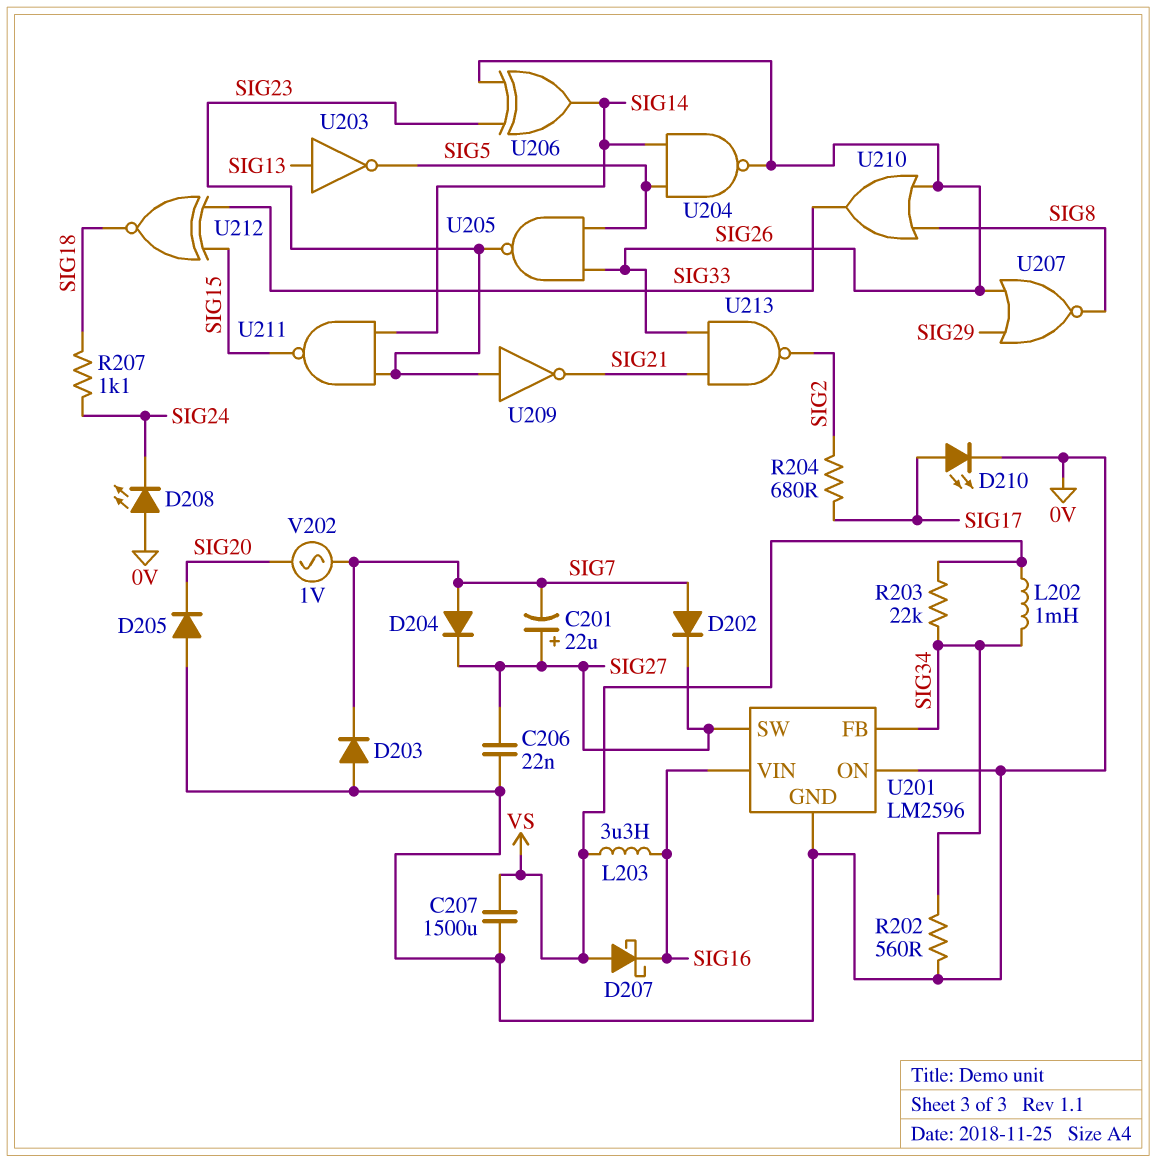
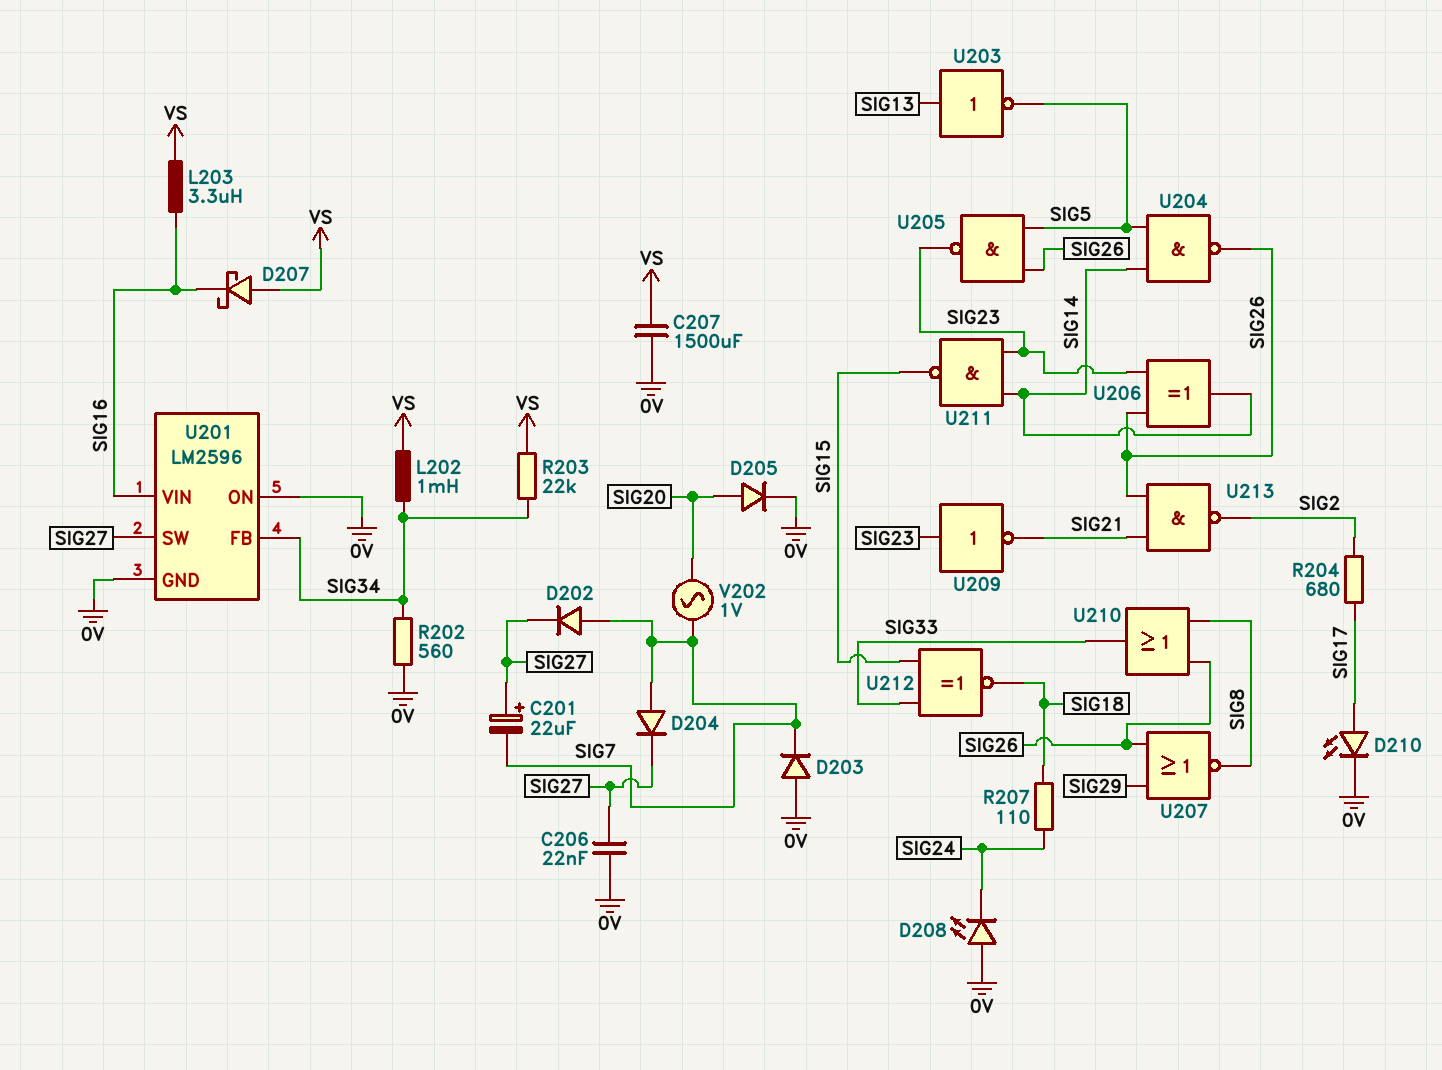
D205: diode (A 0V, K SIG20) -> diode (A SIG20, K 0V)
R207: 1.1k (SIG18, SIG24) -> 110 (SIG18, SIG24)

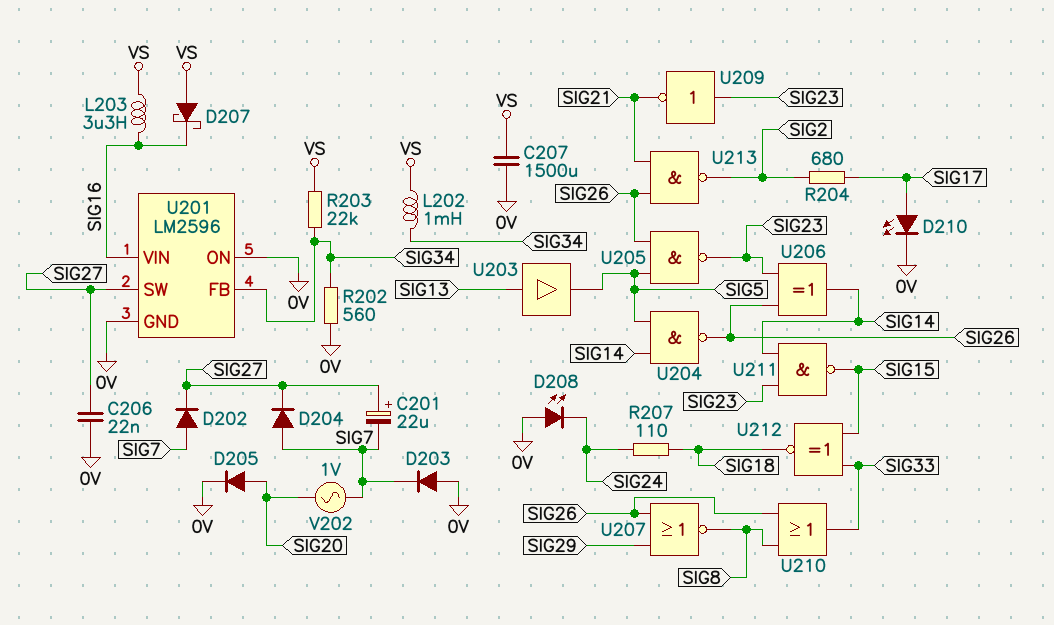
U203: NOT (in SIG13, out SIG5) -> buffer (in SIG13, out SIG5)

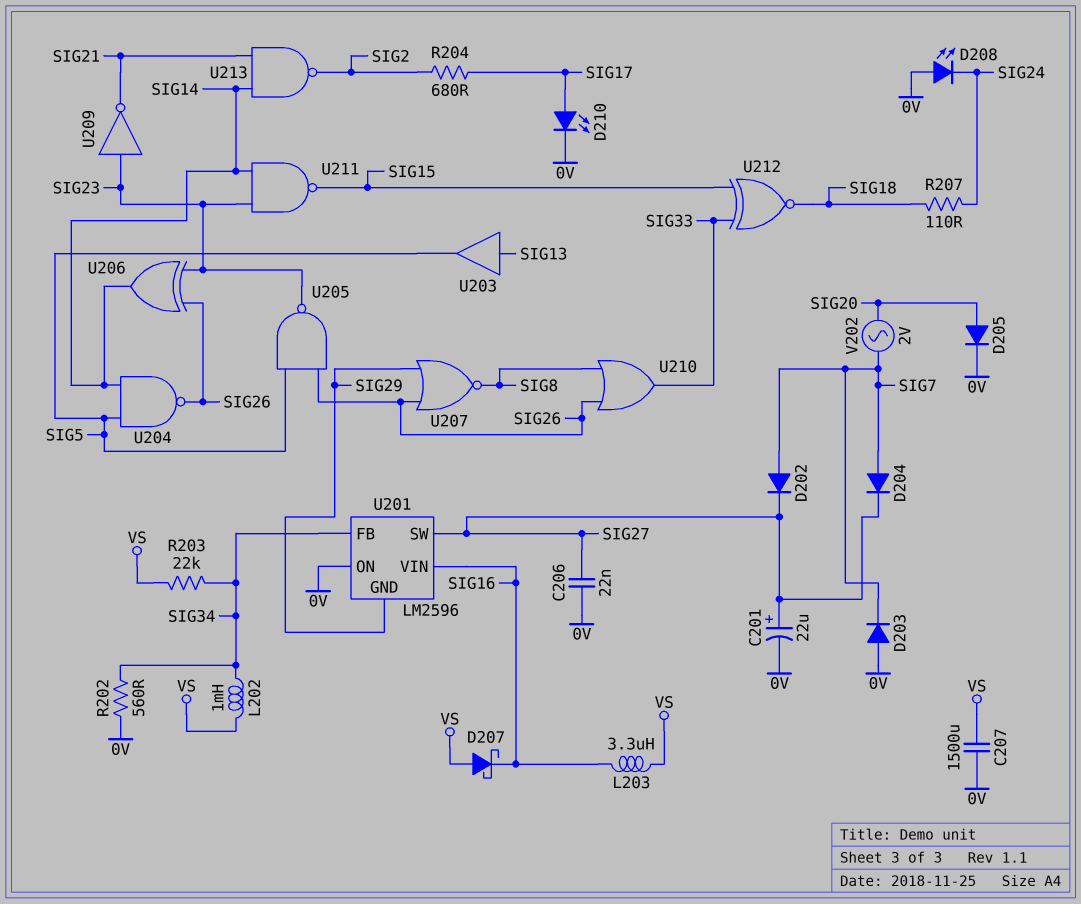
C201: 22uF (plus SIG27, minus SIG7) -> 22uF (plus SIG27, minus 0V)
U201 pin GND: 0V -> SIG29
U213: NAND (in SIG21, in SIG26, out SIG2) -> NAND (in SIG14, in SIG21, out SIG2)
V202: AC 1V (SIG7, SIG20) -> AC 2V (SIG7, SIG20)

